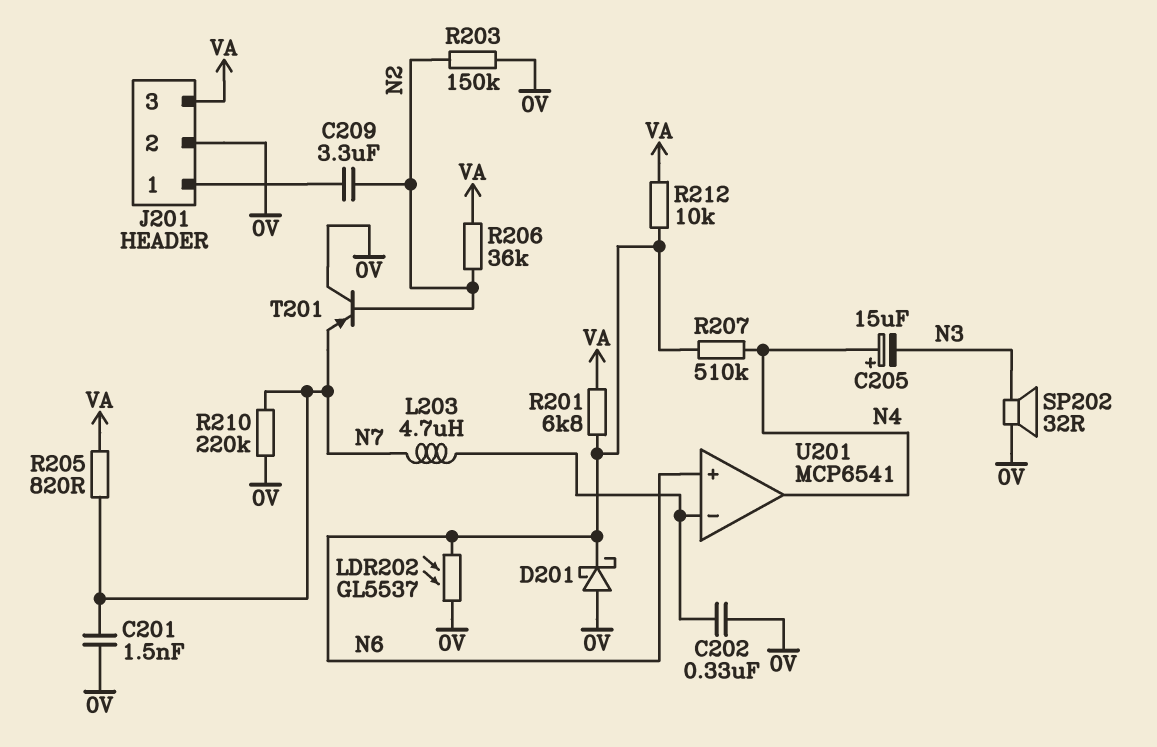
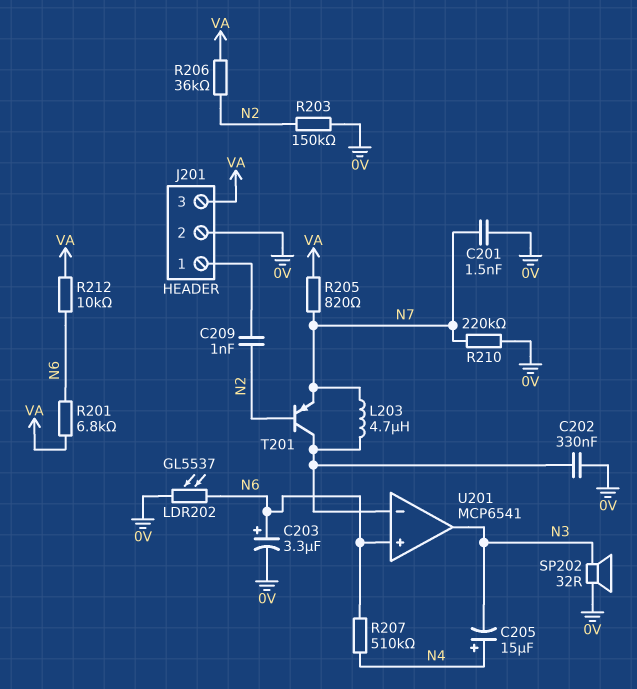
C203: none -> 3.3uF (plus N6, minus 0V)
C209: 3.3uF (J201/1, N2) -> 1nF (J201/1, N2)
D201: schottky (A 0V, K N6) -> none
T201: PNP (B N2, C 0V, E N7) -> PNP (B N2, C U201/in-, E N7)
U201 pin out: N4 -> N3

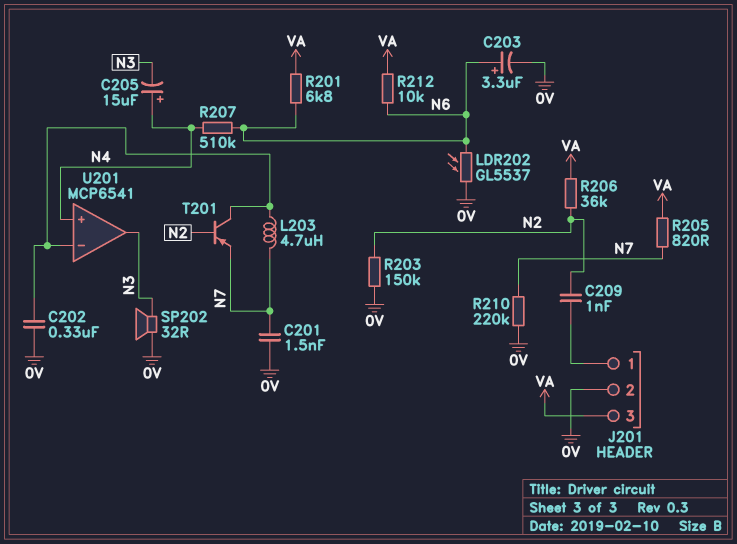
U201 pin in+: N6 -> N4

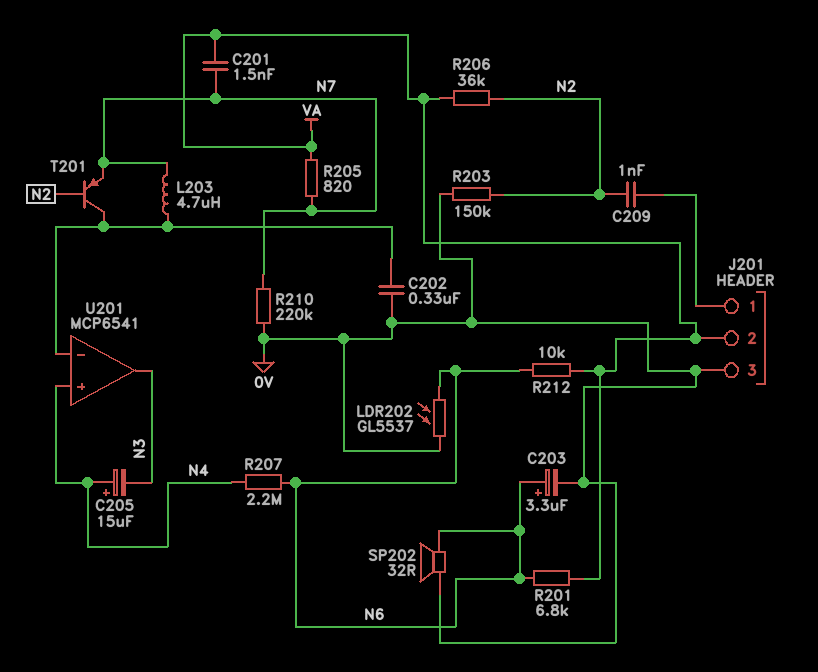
C201: 1.5nF (0V, N7) -> 1.5nF (N7, VA)
J201 pin 2: 0V -> VA
J201 pin 3: VA -> 0V
R207: 510k (N4, N6) -> 2.2M (N4, N6)
SP202: speaker 32R (0V, N3) -> speaker 32R (0V, N6)

